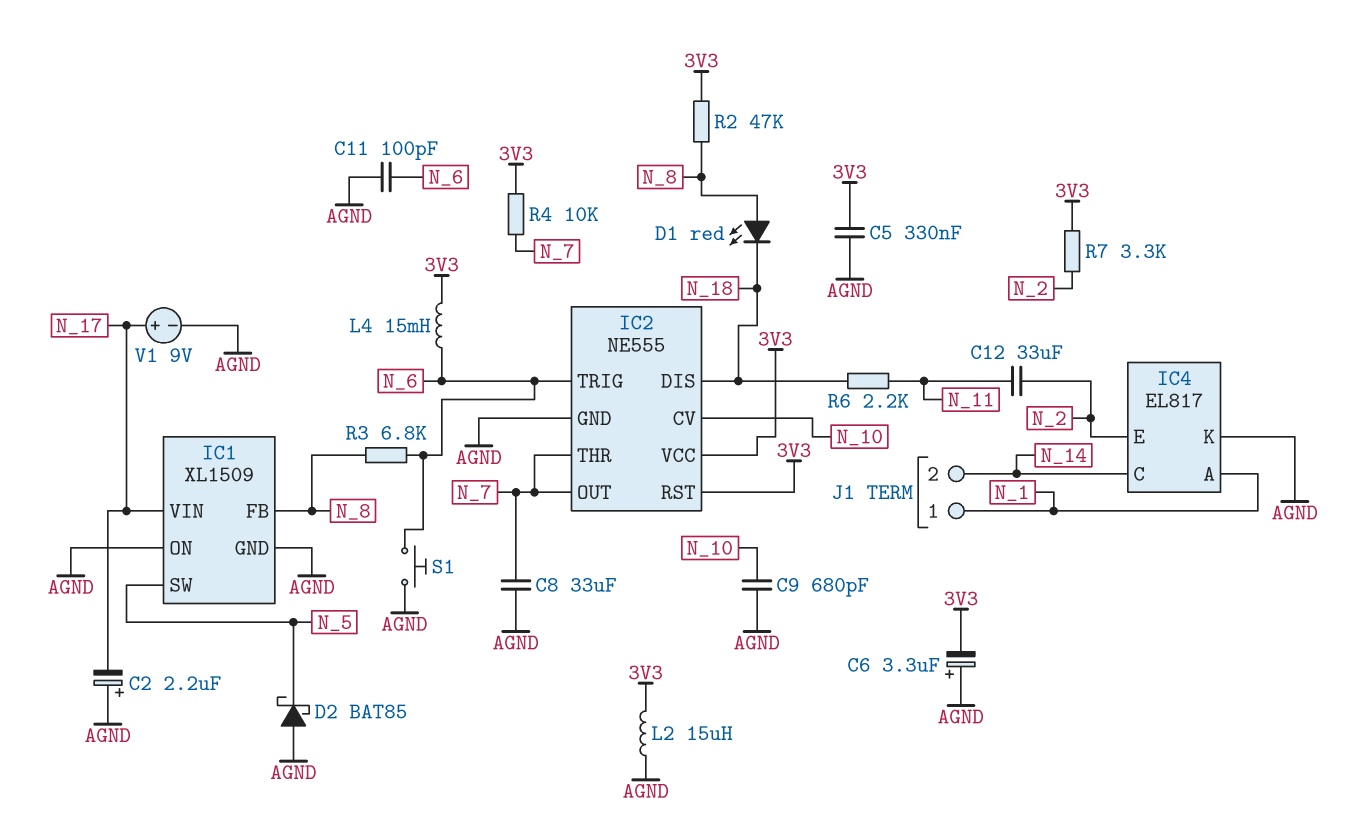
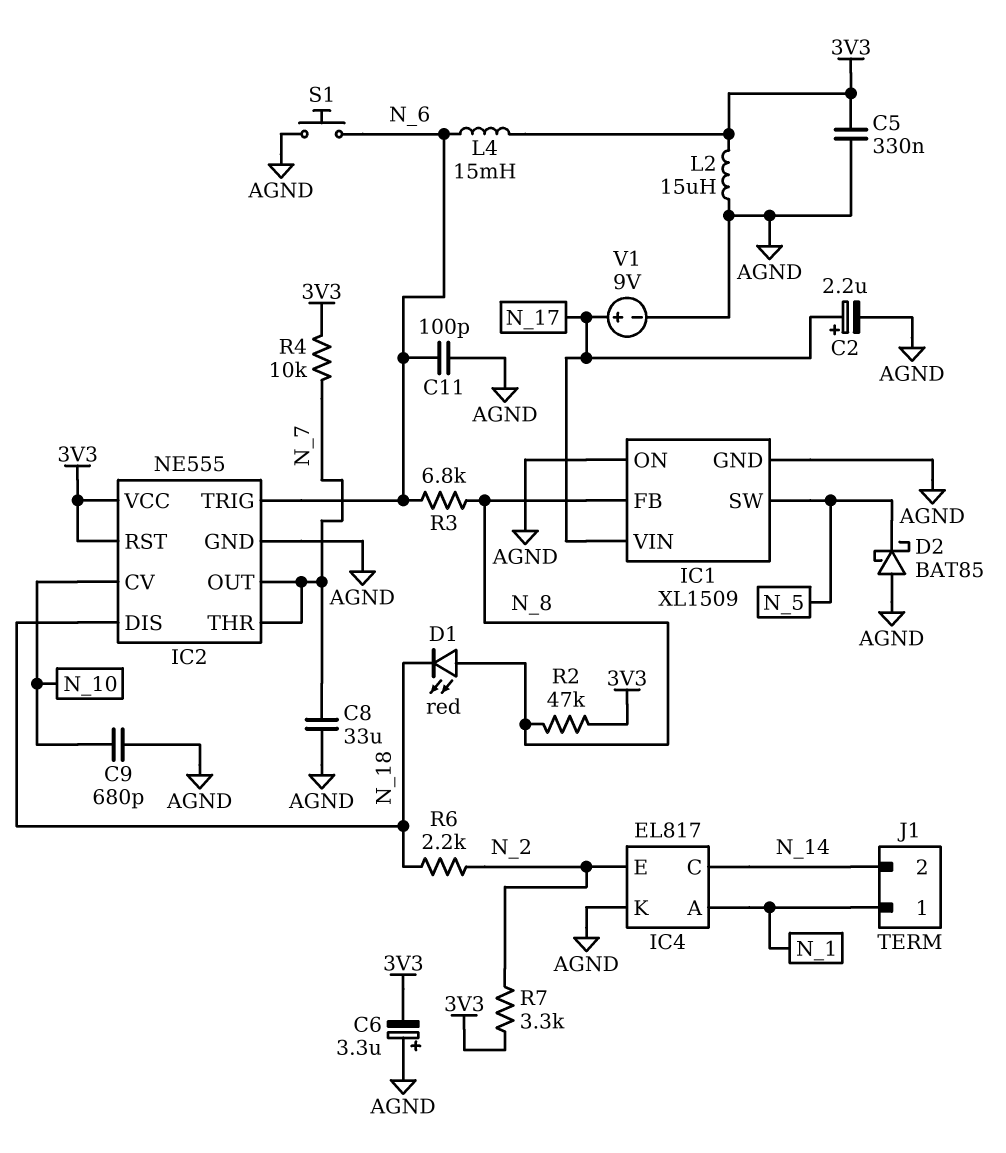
C2: 2.2uF (plus AGND, minus N_17) -> 2.2uF (plus N_17, minus AGND)
C12: 33uF (N_2, N_11) -> none
R6: 2.2k (N_11, N_18) -> 2.2k (N_2, N_18)

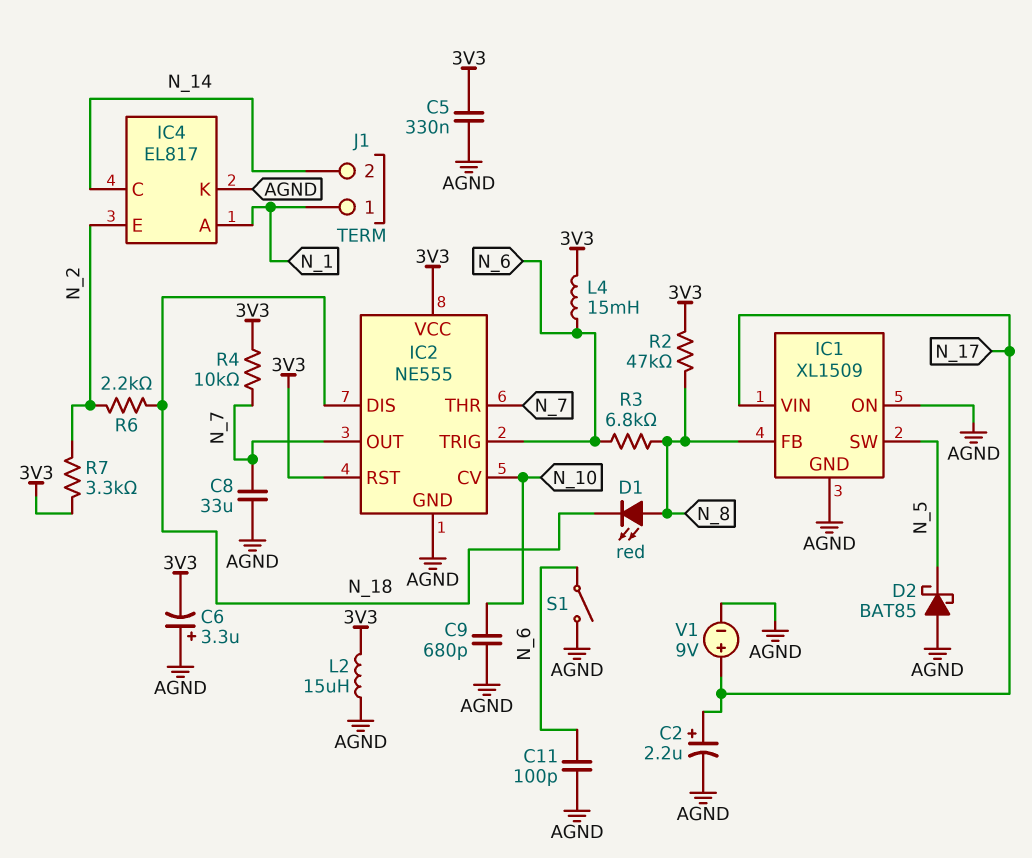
S1: button (AGND, N_6) -> switch (AGND, N_6)

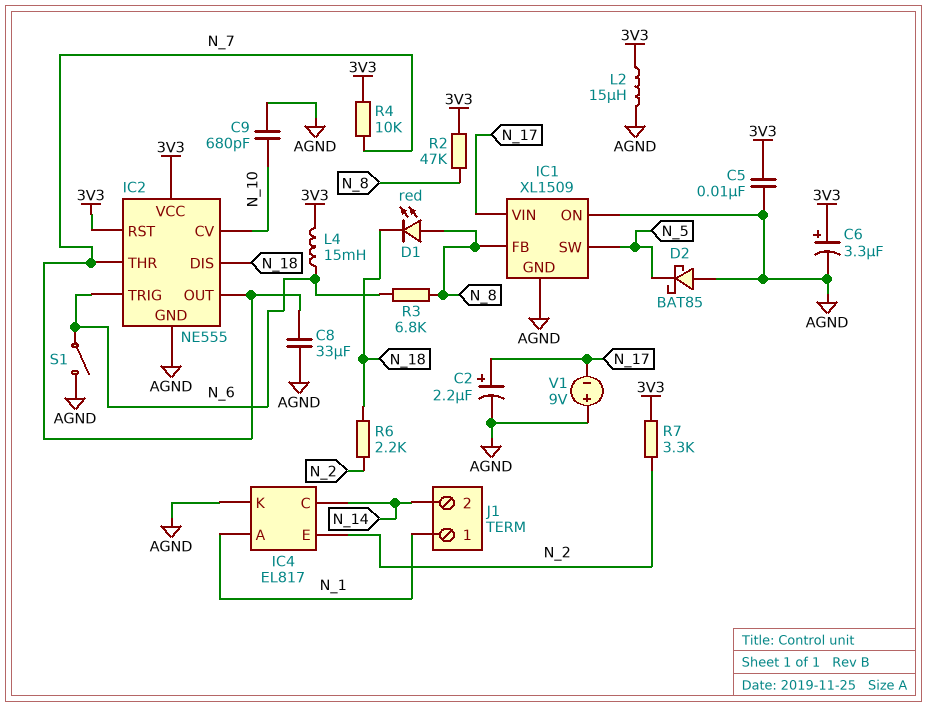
C5: 330nF (3V3, AGND) -> 10nF (3V3, AGND)
C6: 3.3uF (plus AGND, minus 3V3) -> 3.3uF (plus 3V3, minus AGND)
C11: 100pF (AGND, N_6) -> none
V1: 9V (plus N_17, minus AGND) -> 9V (plus AGND, minus N_17)

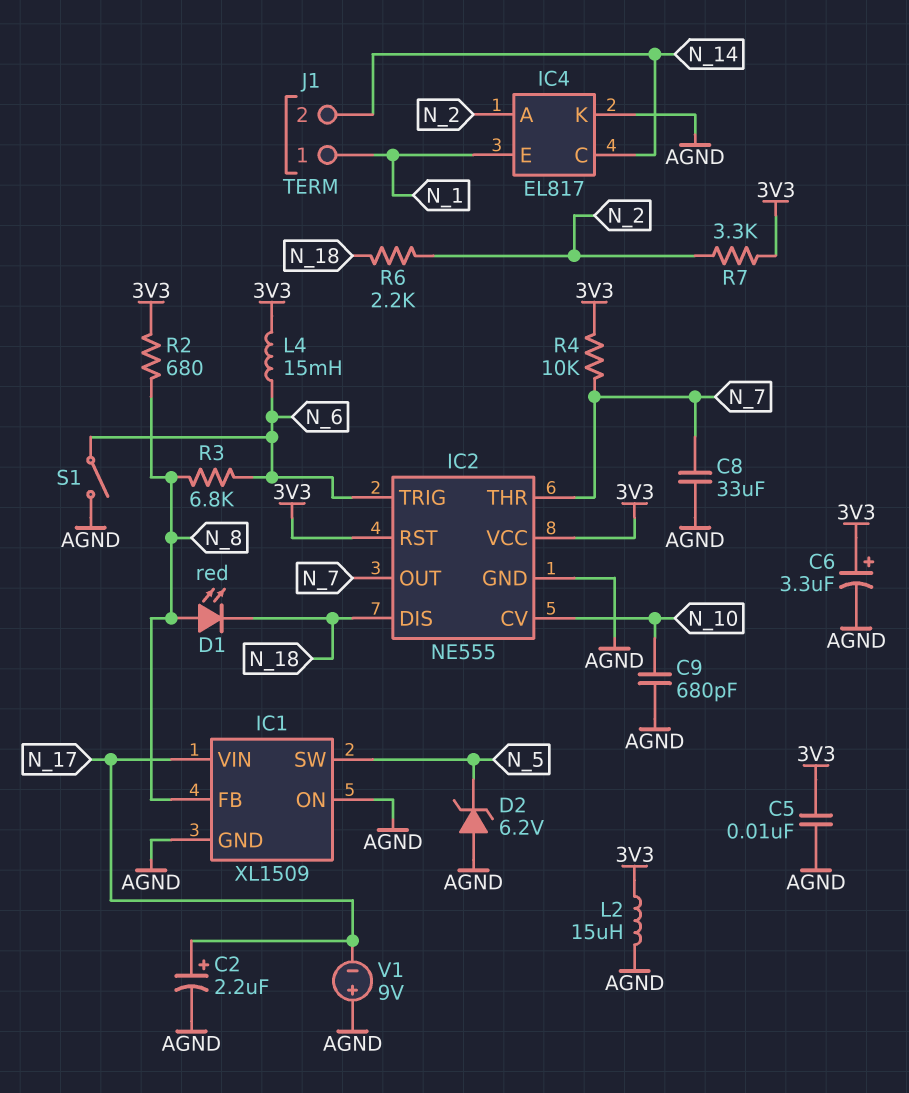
D2: schottky BAT85 (A AGND, K N_5) -> zener 6.2V (A AGND, K N_5)
IC4 pin A: N_1 -> N_2
IC4 pin E: N_2 -> N_1
R2: 47k (3V3, N_8) -> 680 (3V3, N_8)

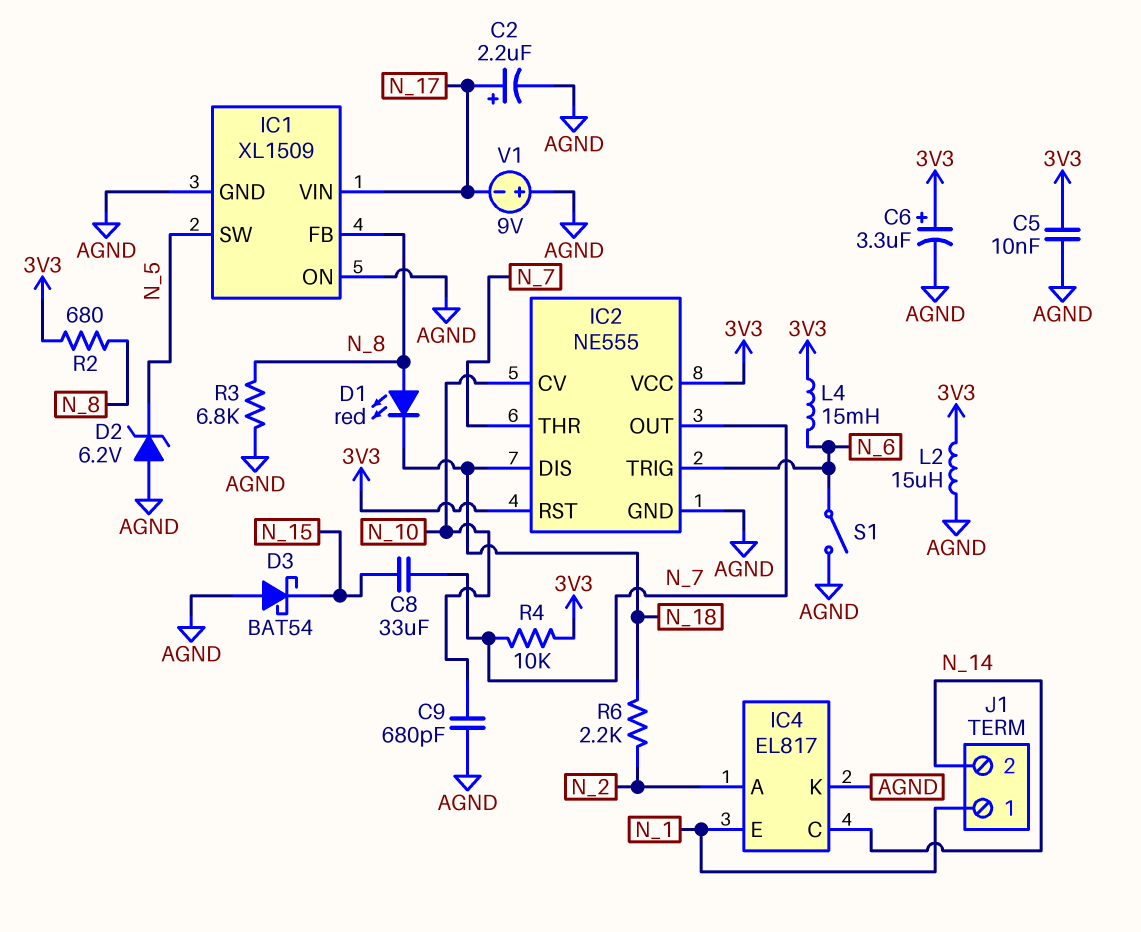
C8: 33uF (AGND, N_7) -> 33uF (N_7, N_15)
D3: none -> schottky BAT54 (A AGND, K N_15)
R3: 6.8k (N_6, N_8) -> 6.8k (AGND, N_8)
R7: 3.3k (3V3, N_2) -> none

